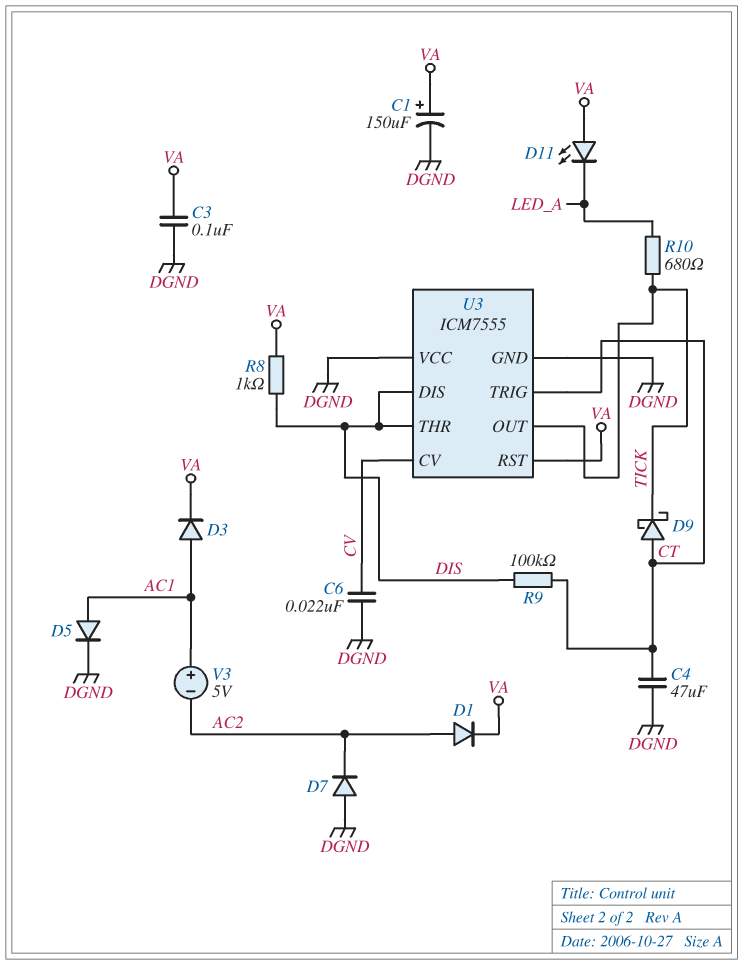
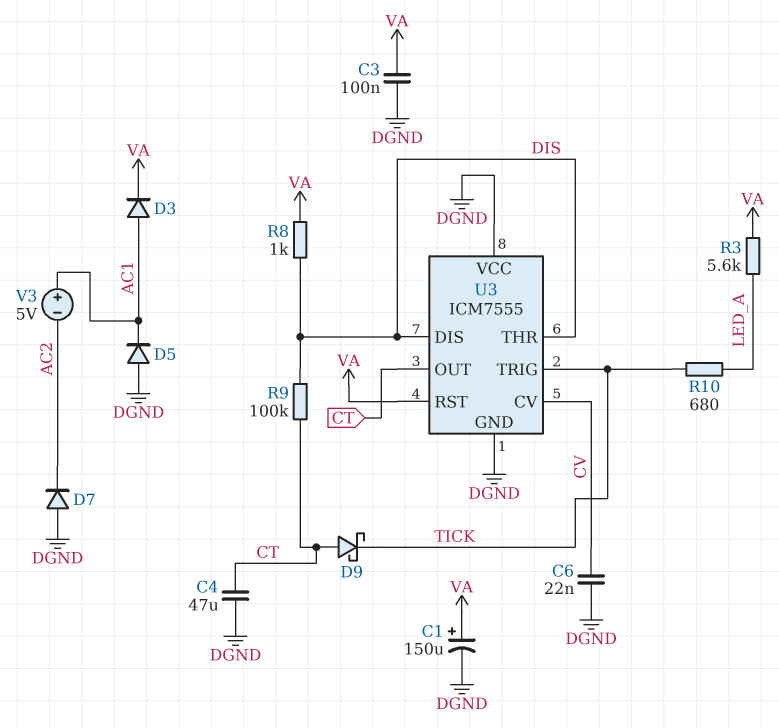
D1: diode (A AC2, K VA) -> none
D5: diode (A AC1, K DGND) -> diode (A DGND, K AC1)
D11: LED (A VA, K LED_A) -> none
R3: none -> 5.6k (LED_A, VA)
U3 pin OUT: TICK -> CT
U3 pin TRIG: CT -> TICK

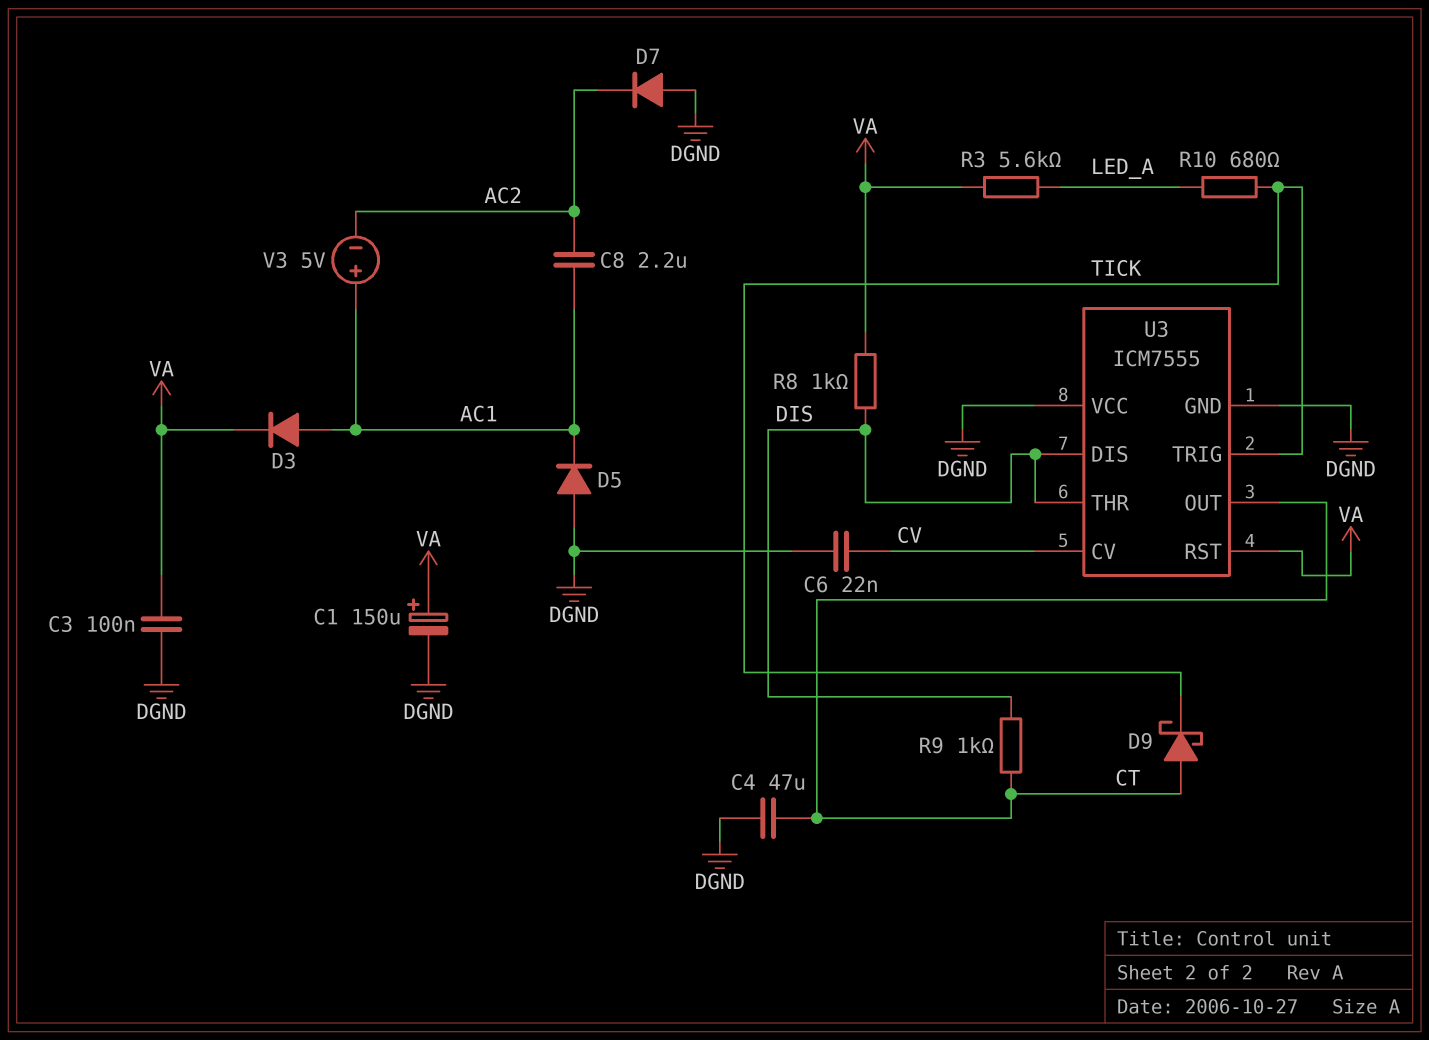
C8: none -> 2.2uF (AC1, AC2)
R9: 100k (CT, DIS) -> 1k (CT, DIS)

